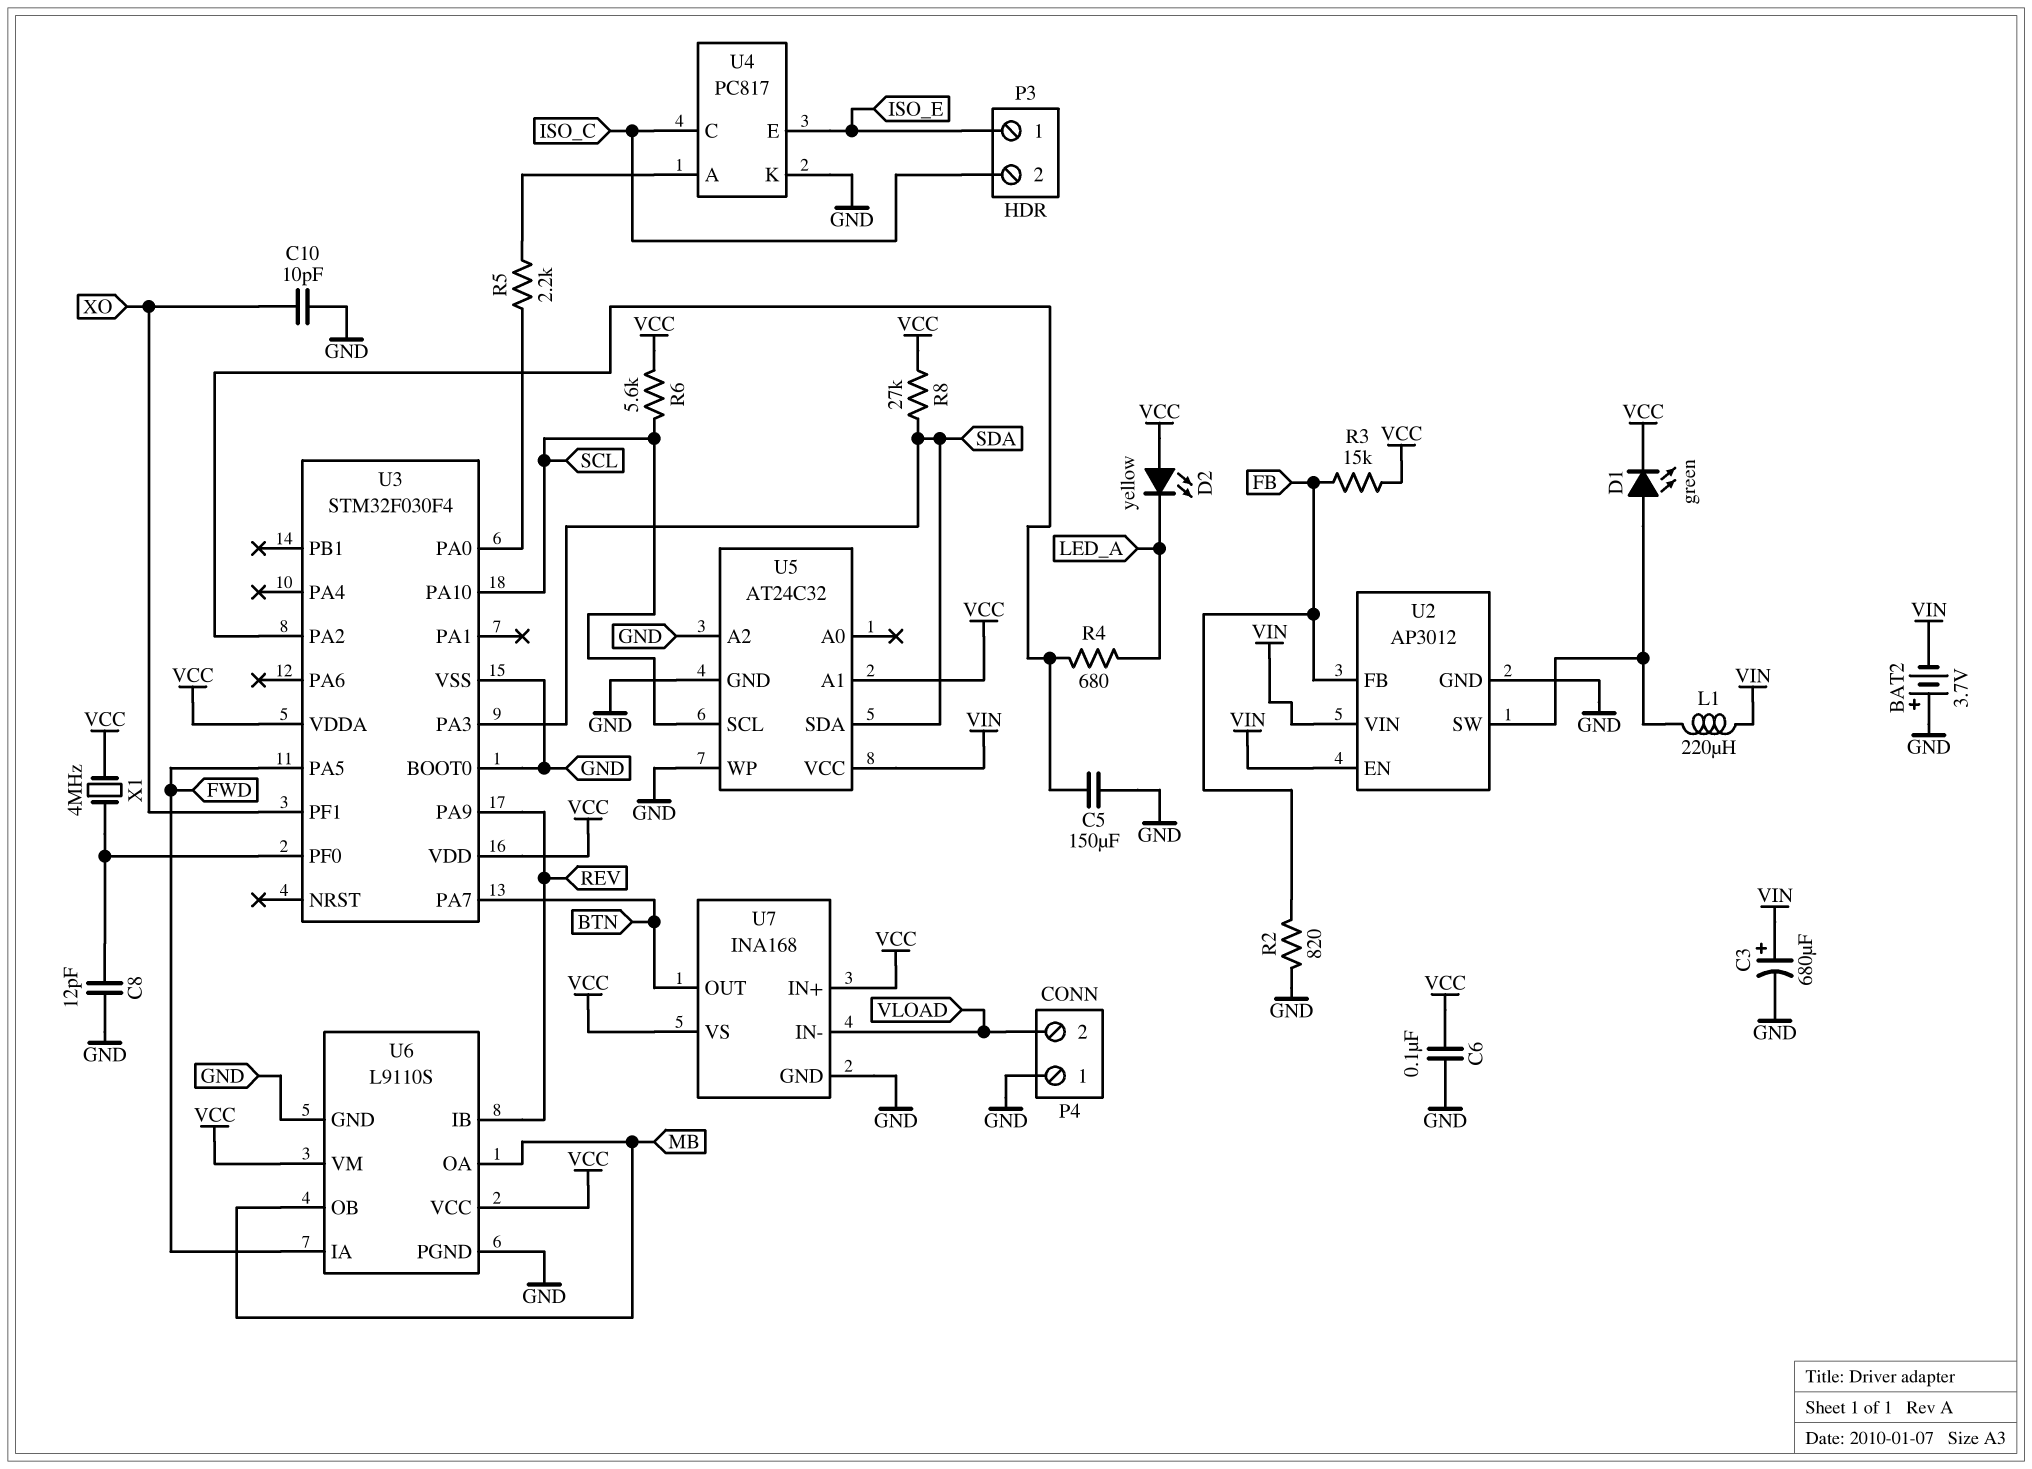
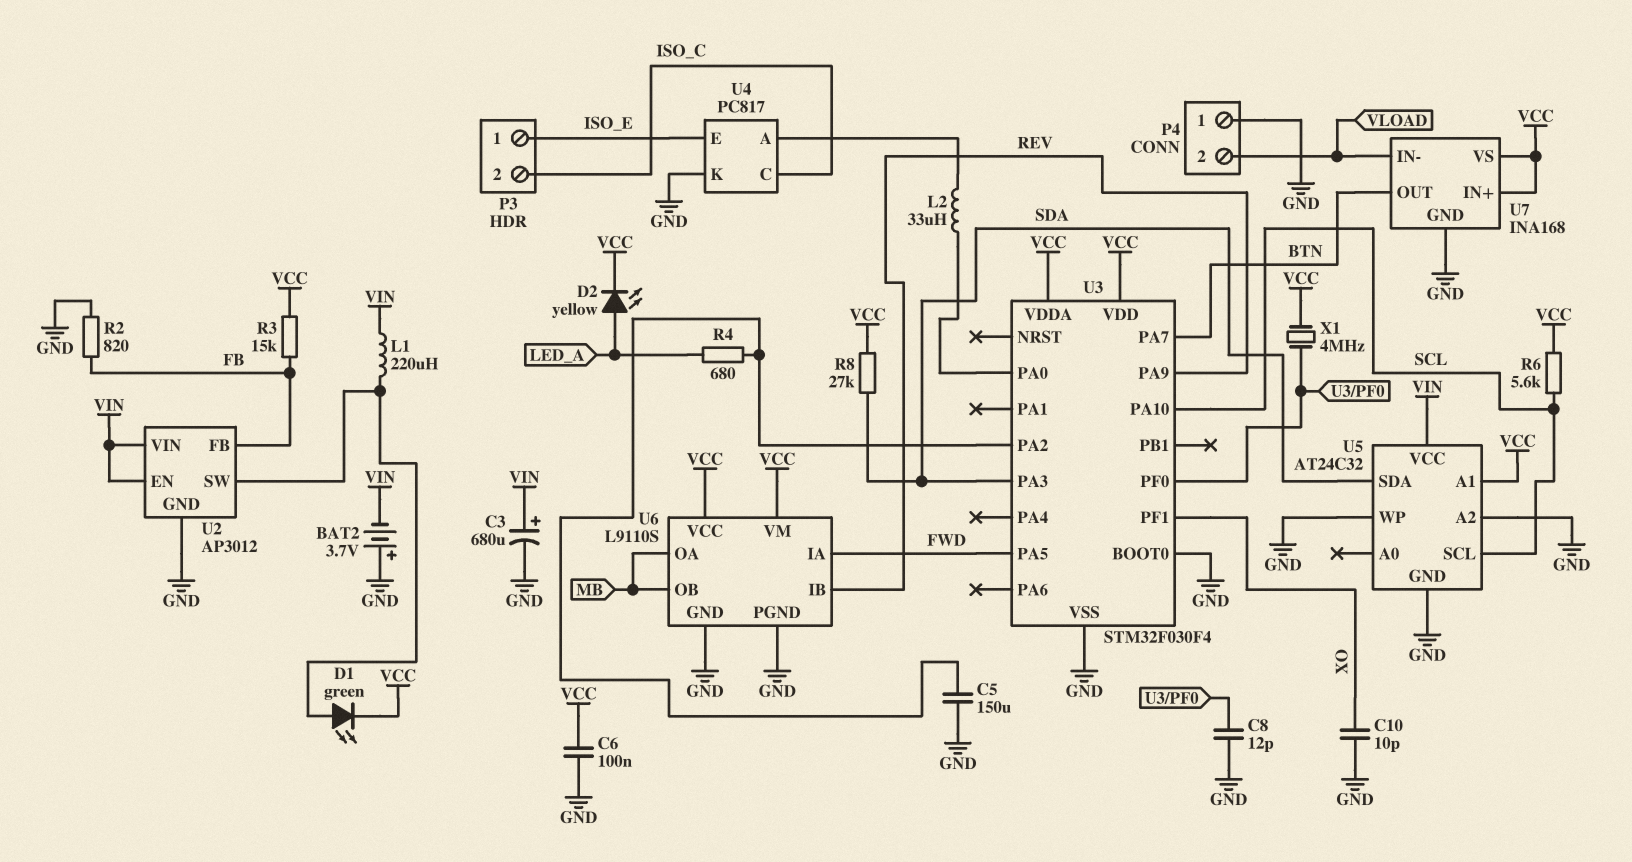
D2: LED yellow (A VCC, K LED_A) -> LED yellow (A LED_A, K VCC)
L2: none -> 33uH (U3/PA0, U4/A)
R5: 2.2k (U3/PA0, U4/A) -> none

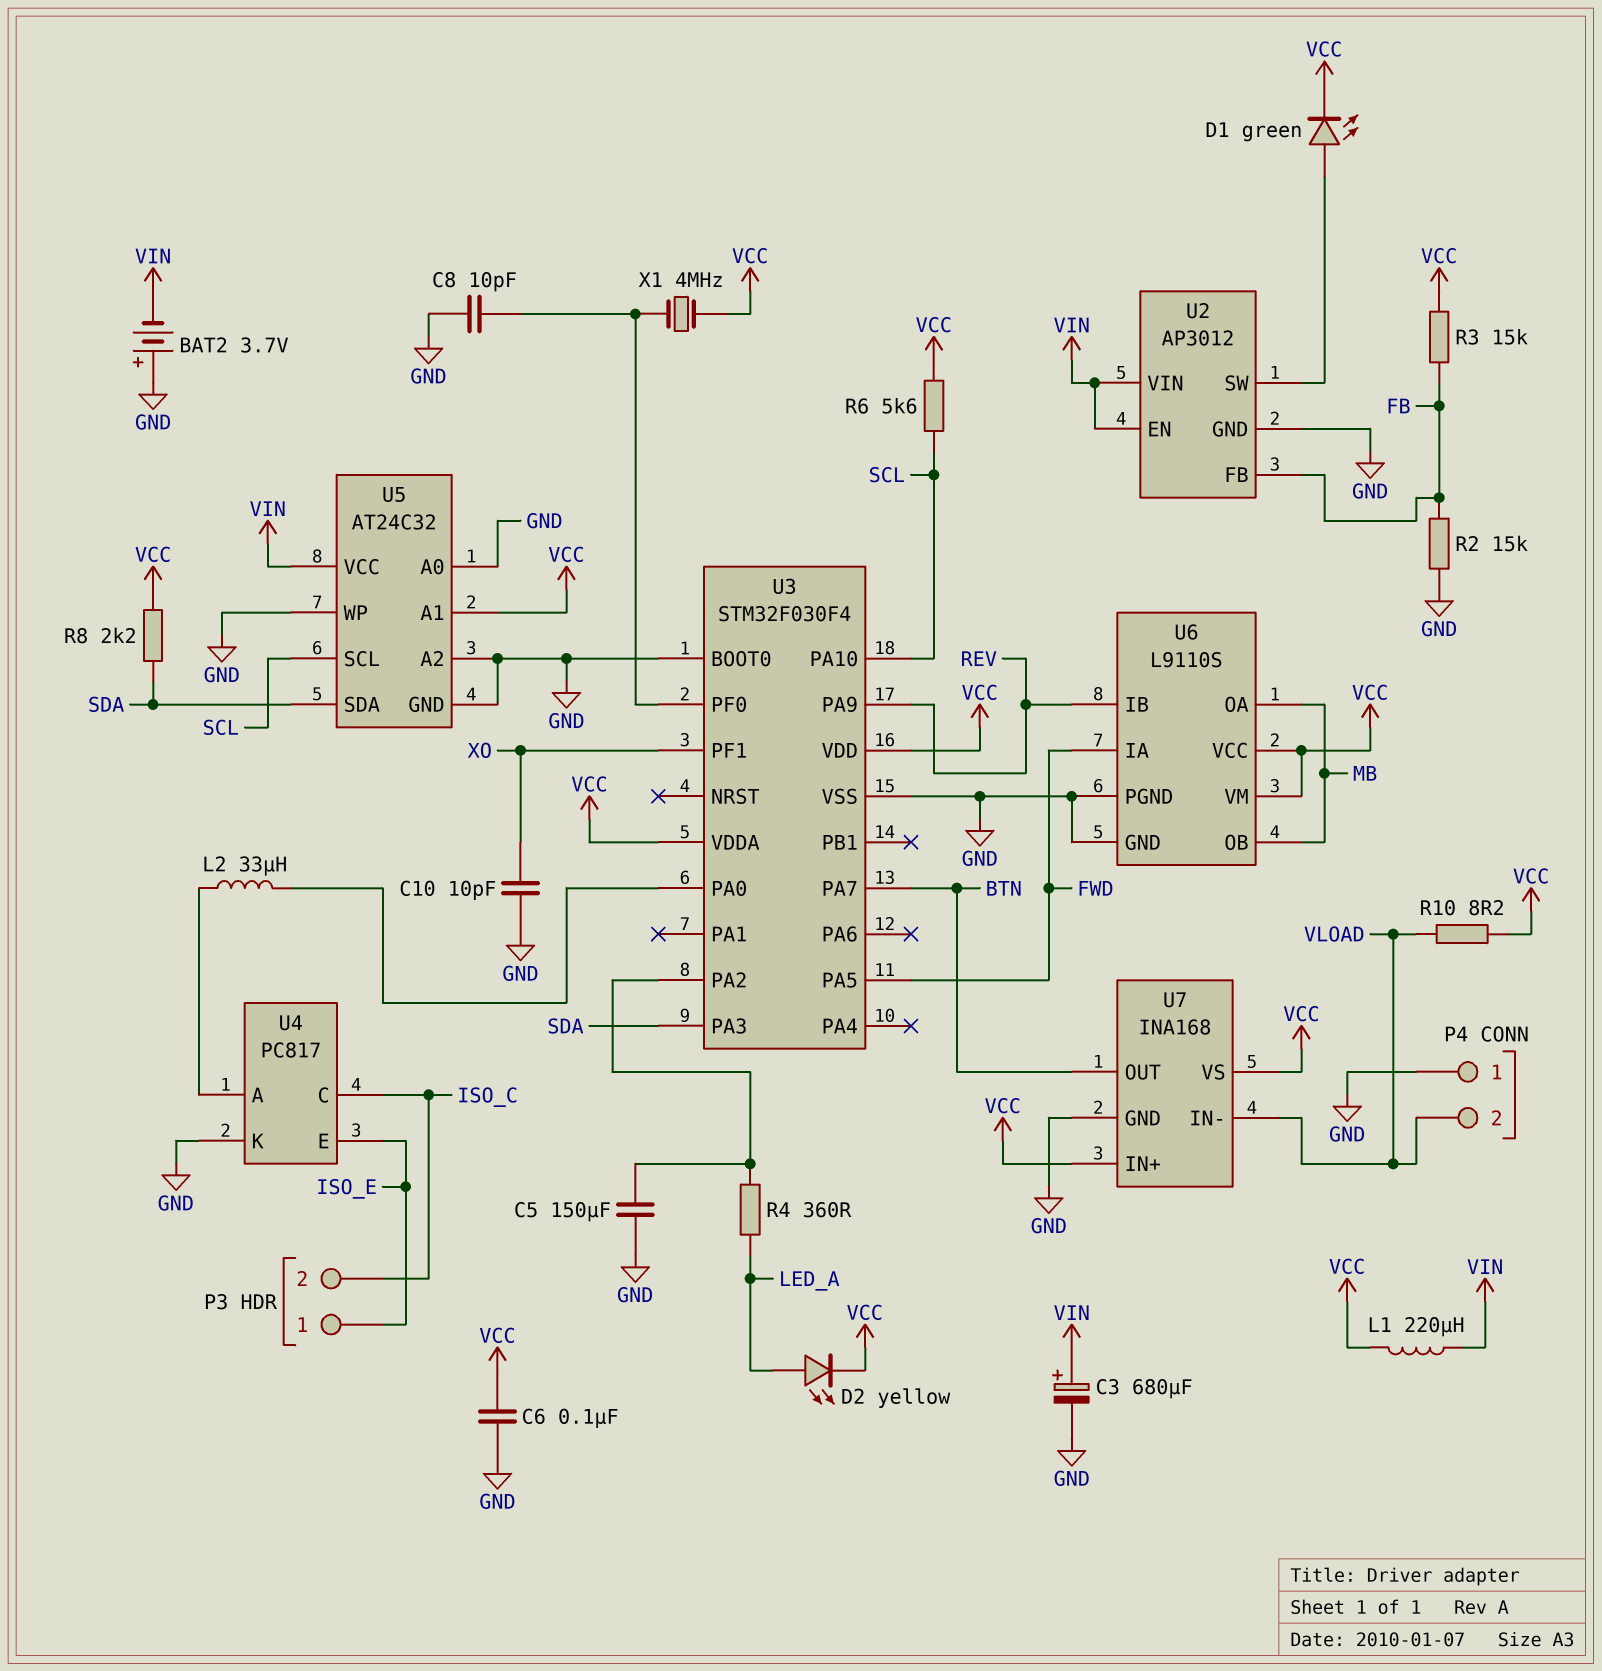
C8: 12pF (GND, U3/PF0) -> 10pF (GND, U3/PF0)
L1: 220uH (U2/SW, VIN) -> 220uH (VCC, VIN)
R2: 820 (FB, GND) -> 15k (FB, GND)
R4: 680 (LED_A, U3/PA2) -> 360 (LED_A, U3/PA2)
R8: 27k (SDA, VCC) -> 2.2k (SDA, VCC)
R10: none -> 8.2 (VCC, VLOAD)
U5 pin A0: none -> GND

